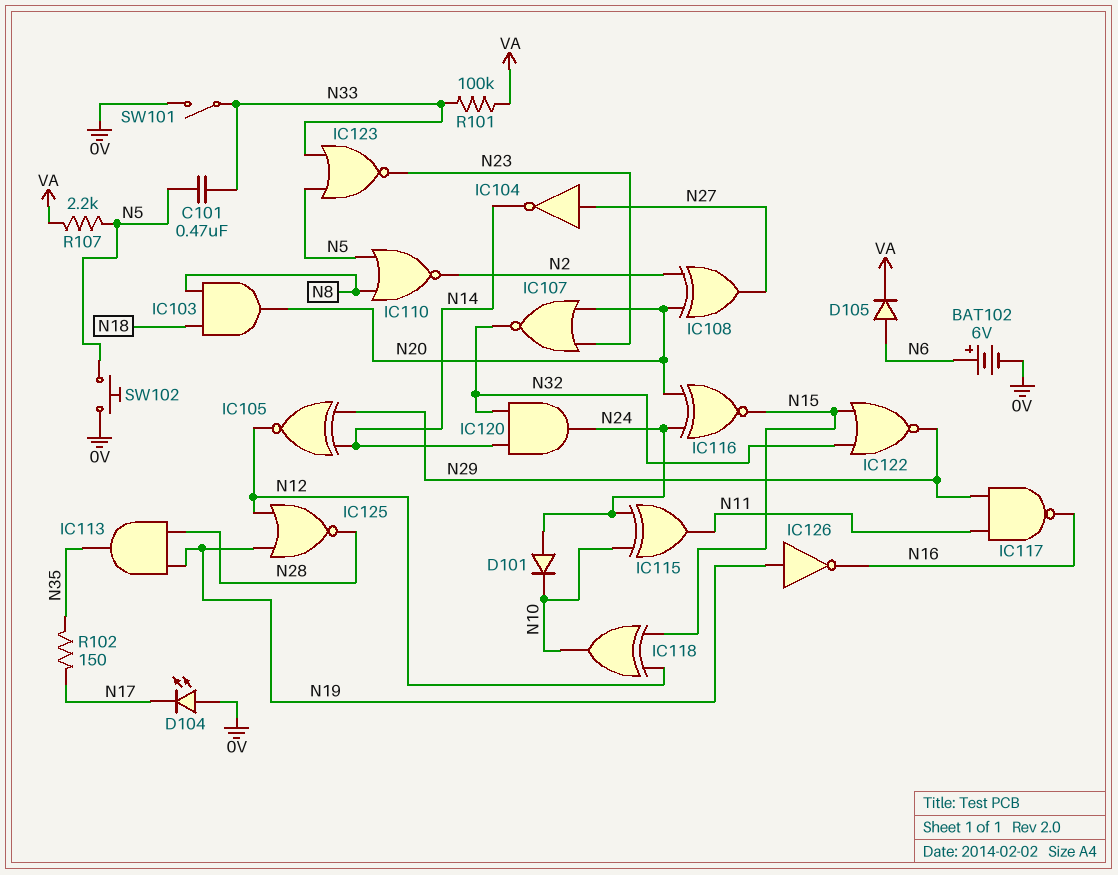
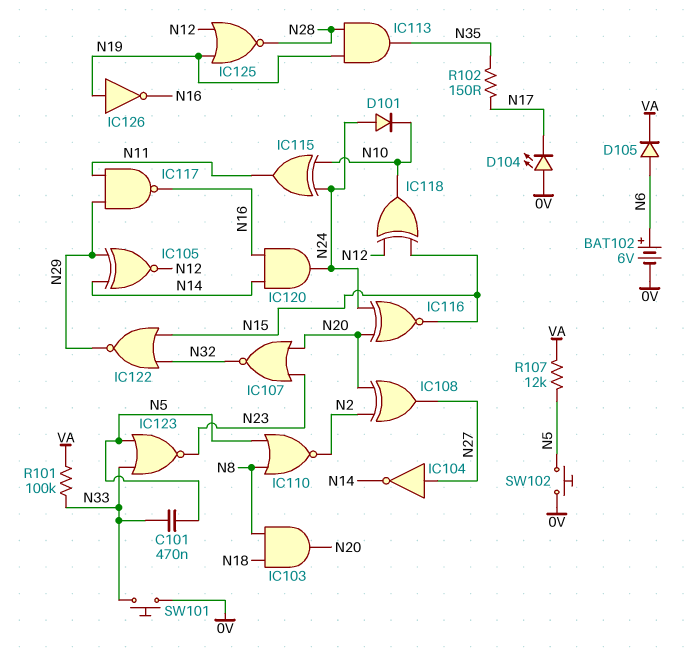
IC120: AND (in N14, in N32, out N24) -> AND (in N14, in N16, out N24)
R107: 2.2k (N5, VA) -> 12k (N5, VA)
SW101: switch (0V, N33) -> button (0V, N33)

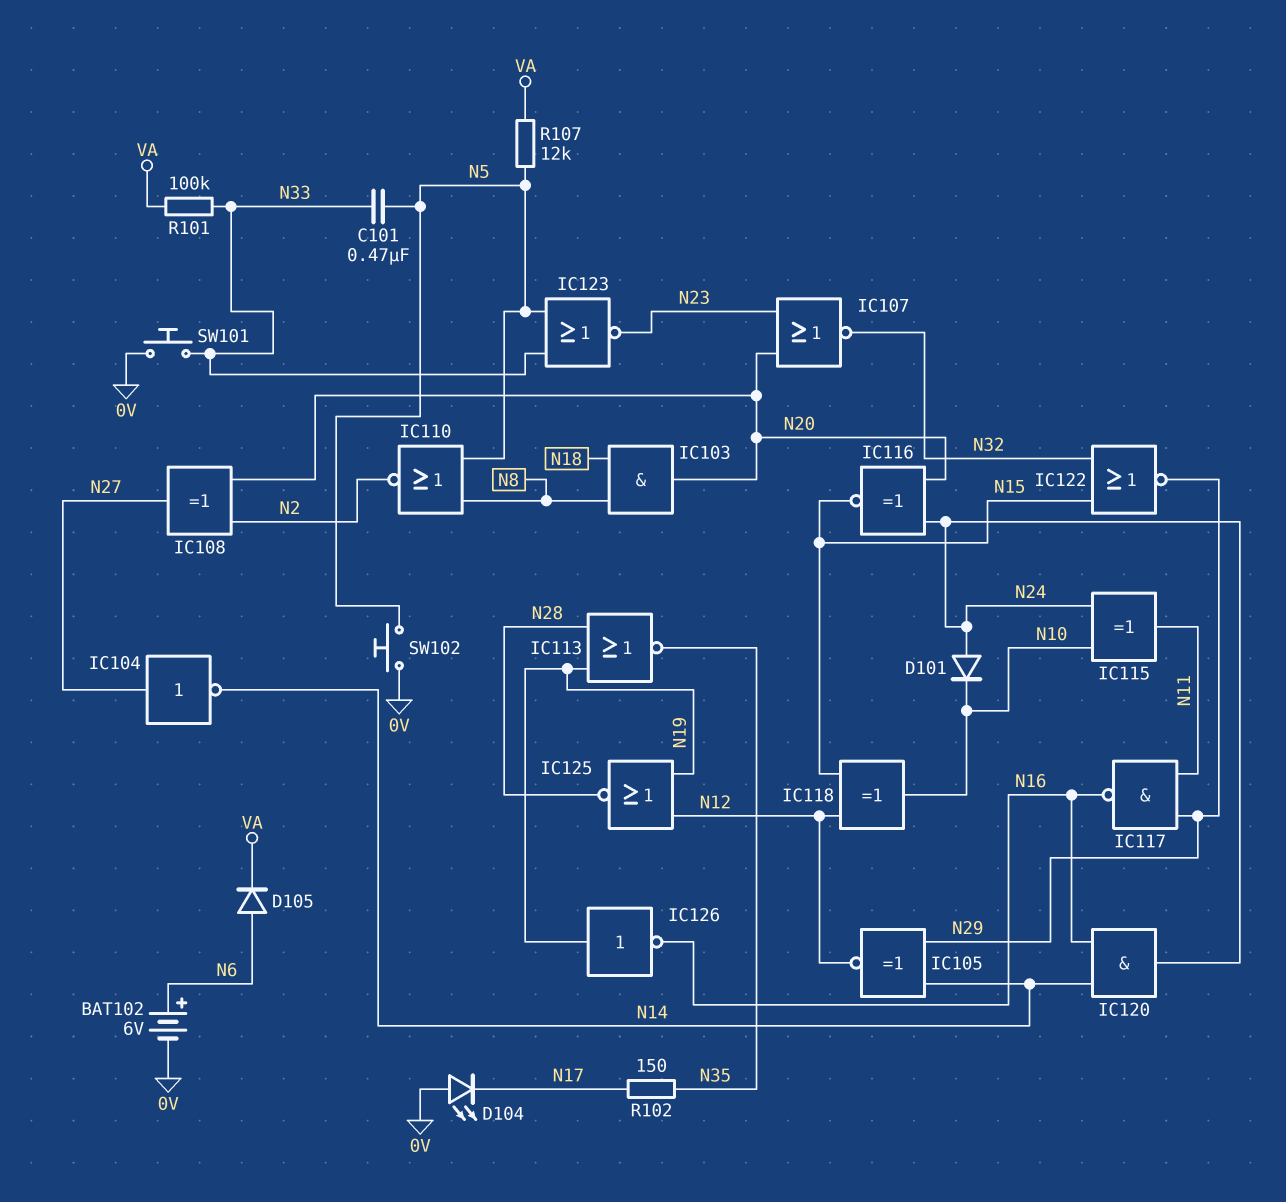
IC113: AND (in N19, in N28, out N35) -> NOR (in N19, in N28, out N35)

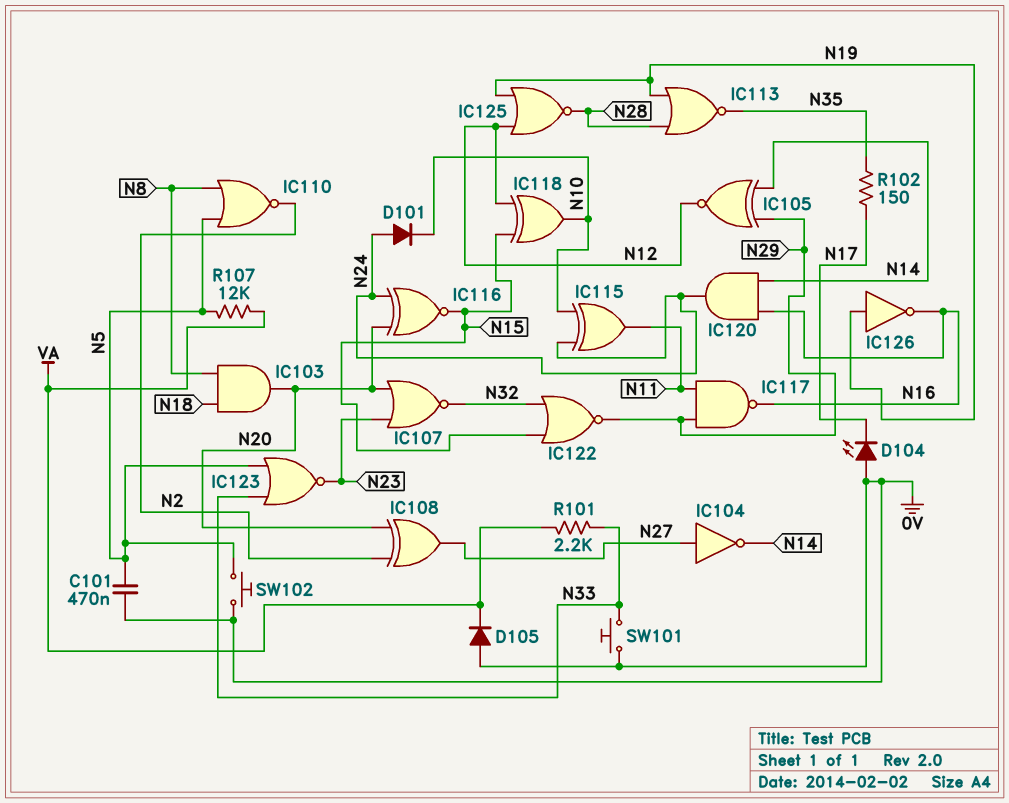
BAT102: 6V (plus N6, minus 0V) -> none
C101: 470nF (N5, N33) -> 470nF (0V, N5)
D105: diode (A N6, K VA) -> diode (A 0V, K VA)
R101: 100k (N33, VA) -> 2.2k (N33, VA)

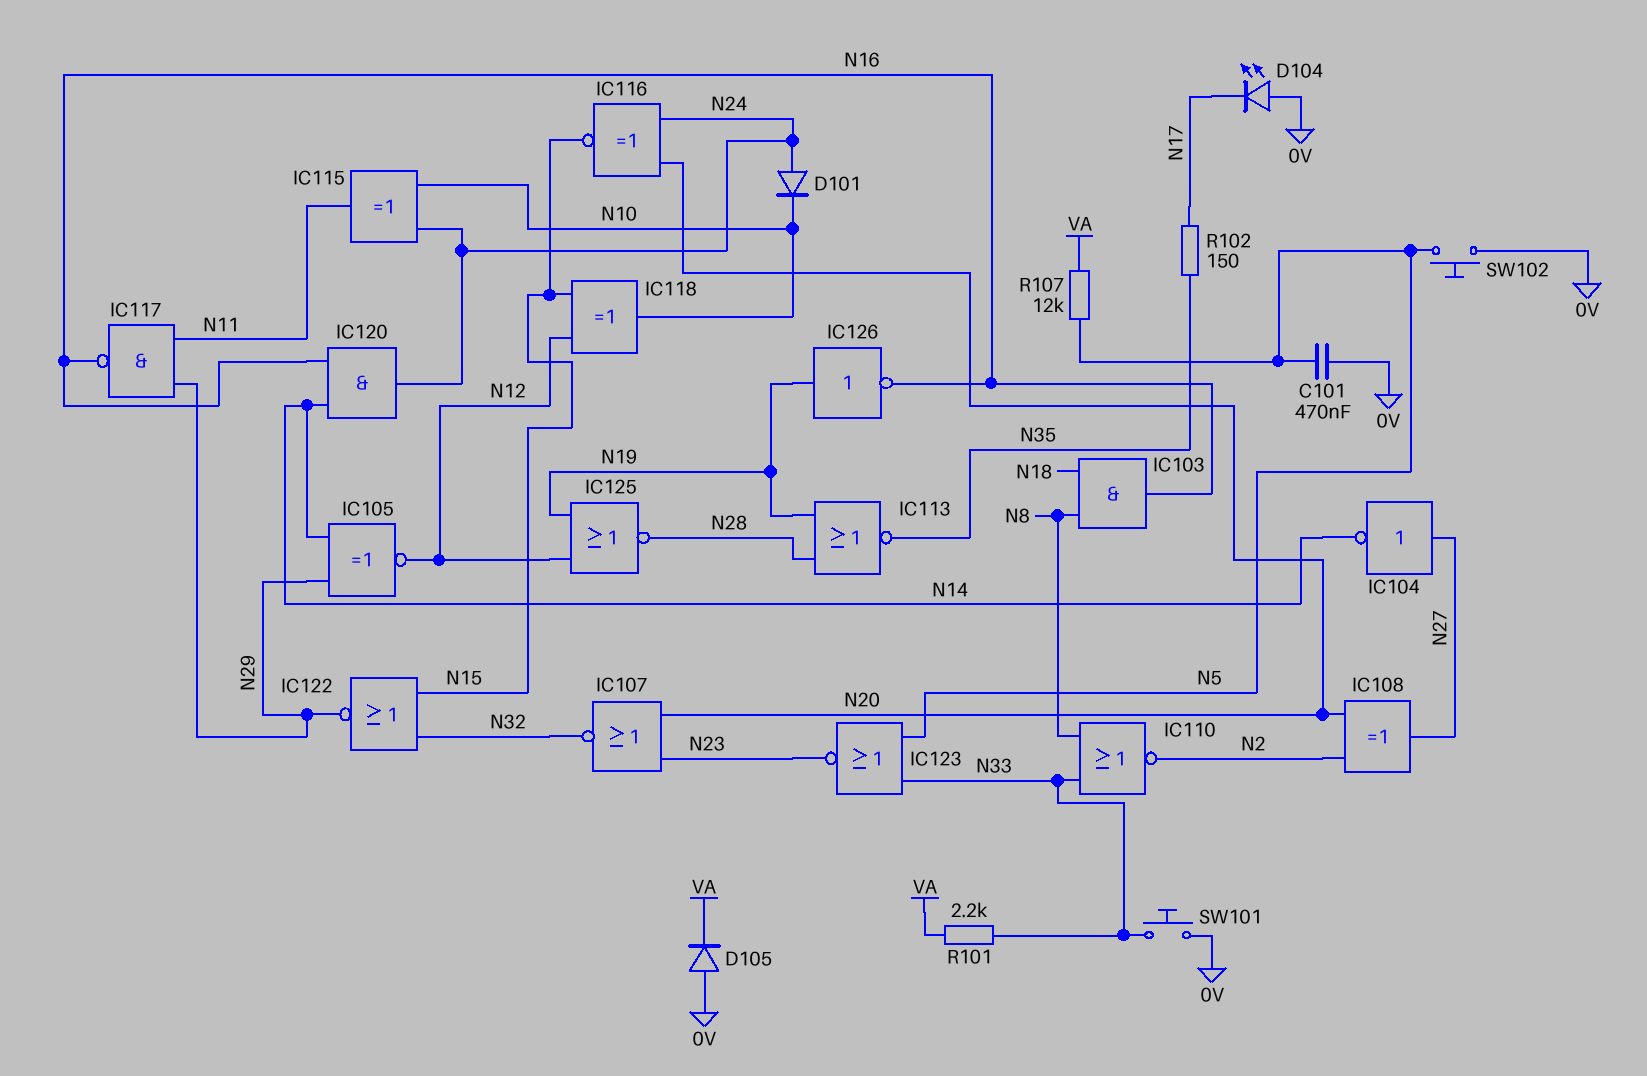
IC103: AND (in N8, in N18, out N20) -> AND (in N8, in N18, out N16)
IC110: NOR (in N5, in N8, out N2) -> NOR (in N8, in N33, out N2)

